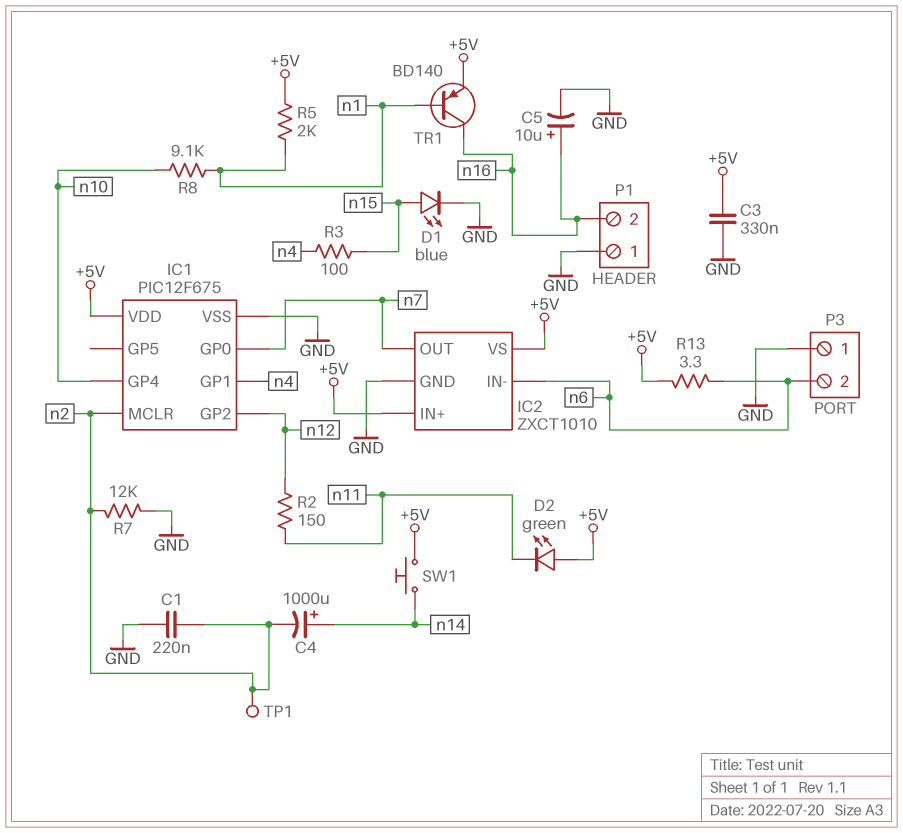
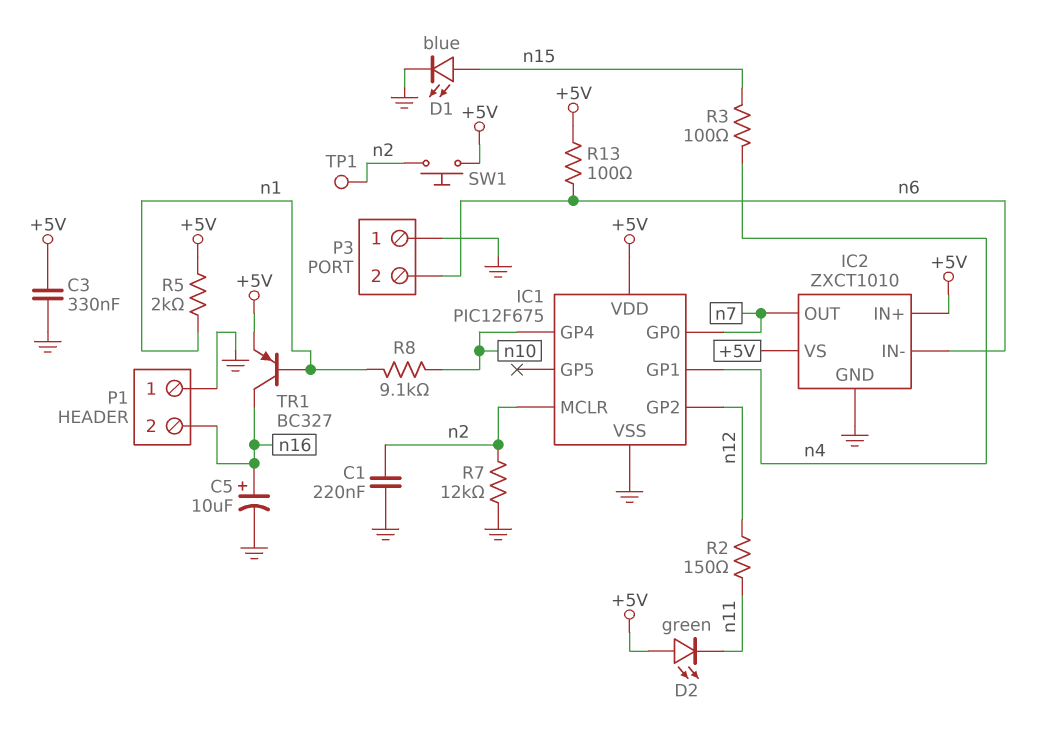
C4: 1000uF (plus n14, minus n2) -> none
R13: 3.3 (+5V, n6) -> 100 (+5V, n6)
SW1: button (+5V, n14) -> button (+5V, n2)
TR1: PNP BD140 (B n1, C n16, E +5V) -> PNP BC327 (B n1, C n16, E +5V)

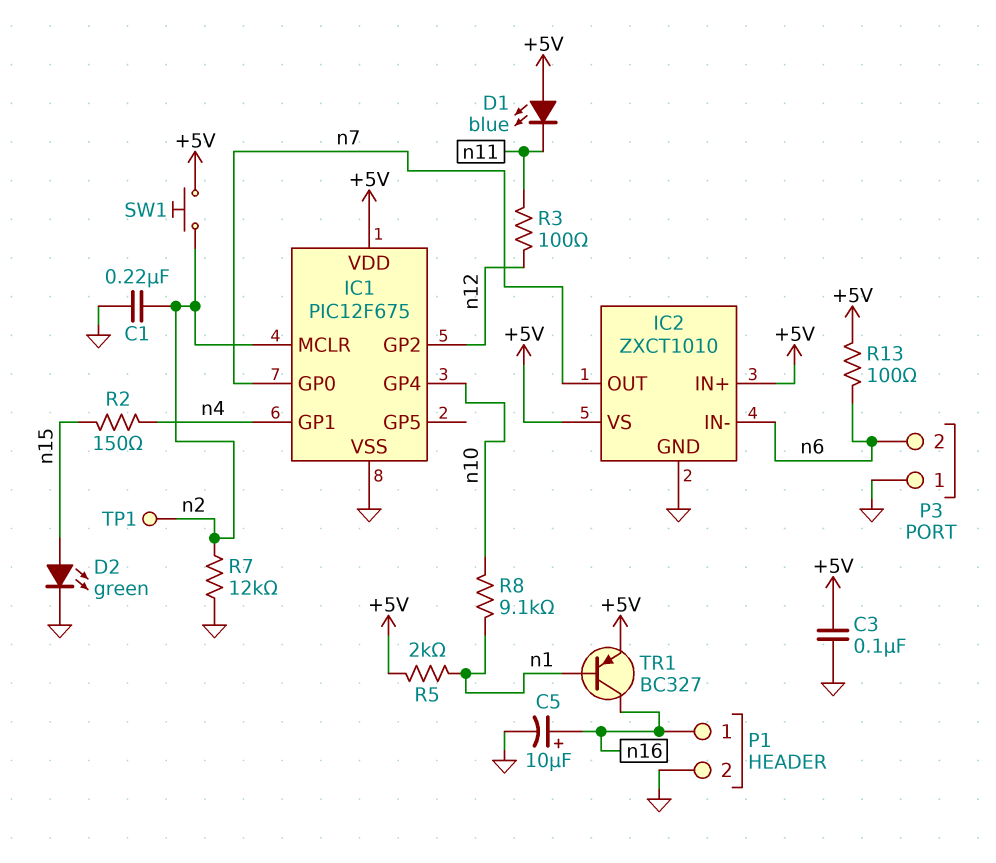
C3: 330nF (+5V, GND) -> 100nF (+5V, GND)
D1: LED blue (A n15, K GND) -> LED blue (A +5V, K n11)
D2: LED green (A +5V, K n11) -> LED green (A n15, K GND)
P1 pin 1: GND -> n16
P1 pin 2: n16 -> GND
R2: 150 (n11, n12) -> 150 (n4, n15)
R3: 100 (n4, n15) -> 100 (n11, n12)

